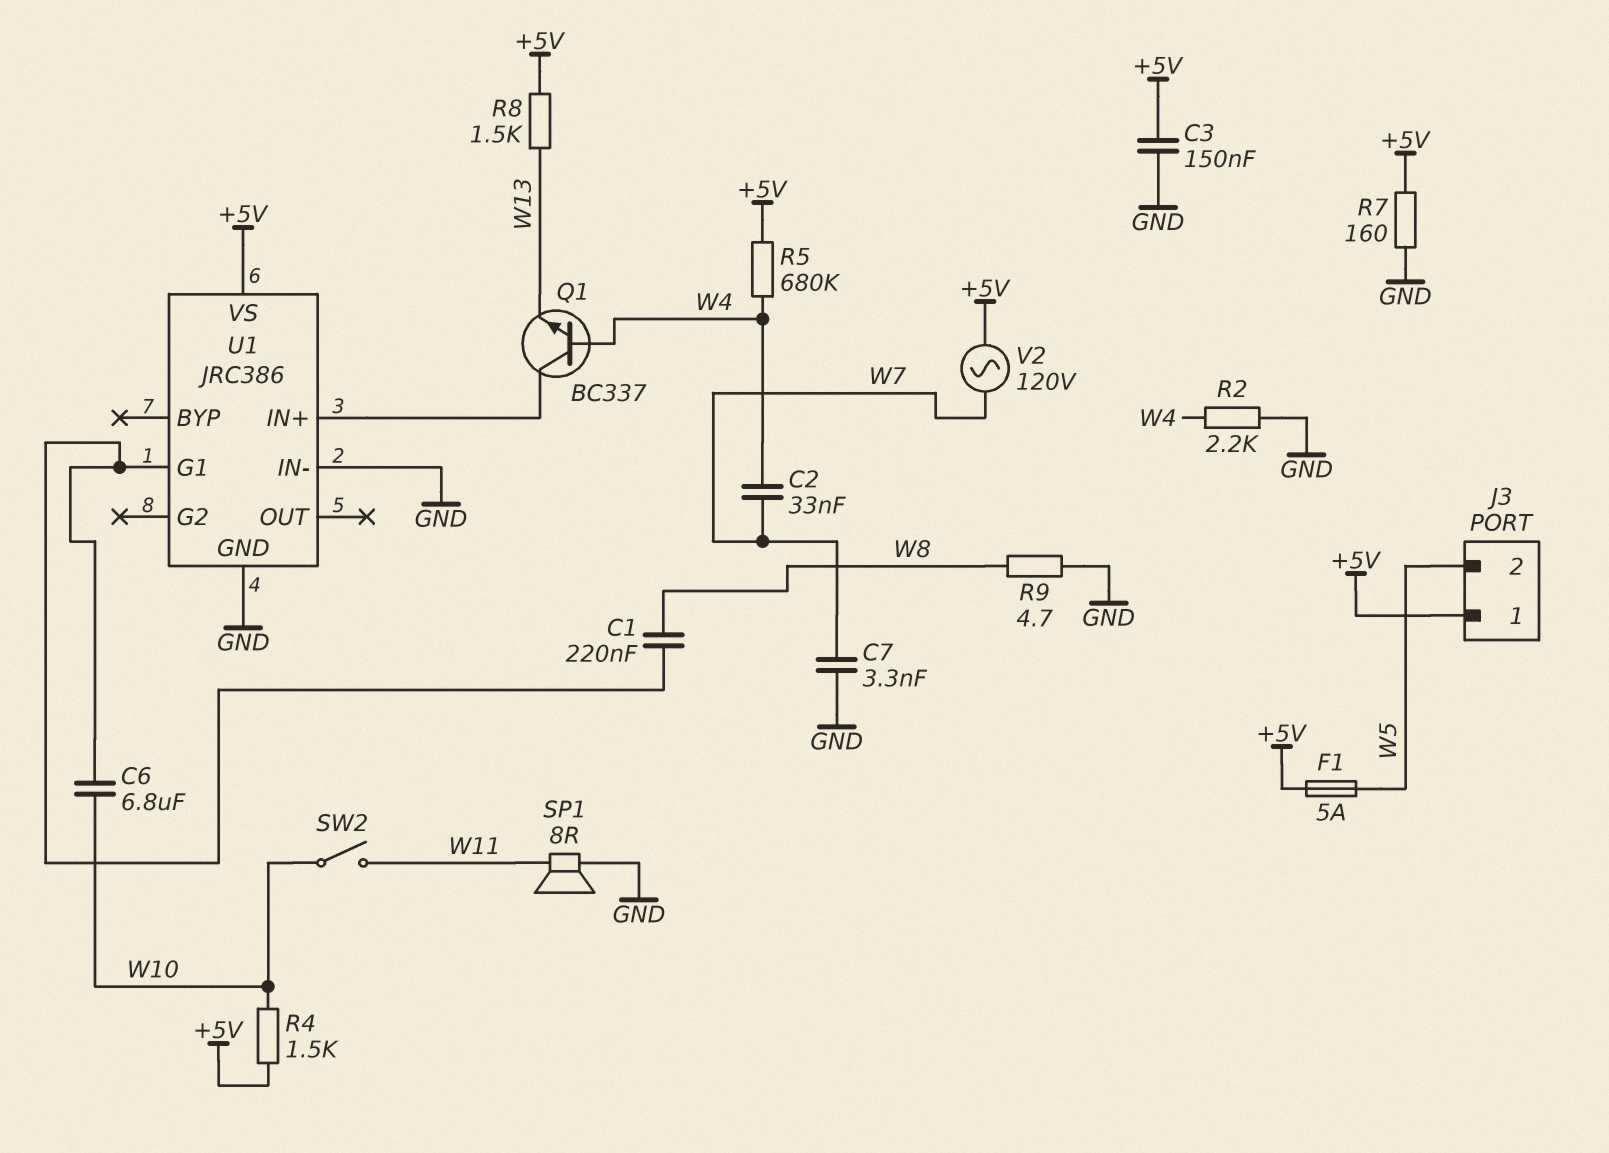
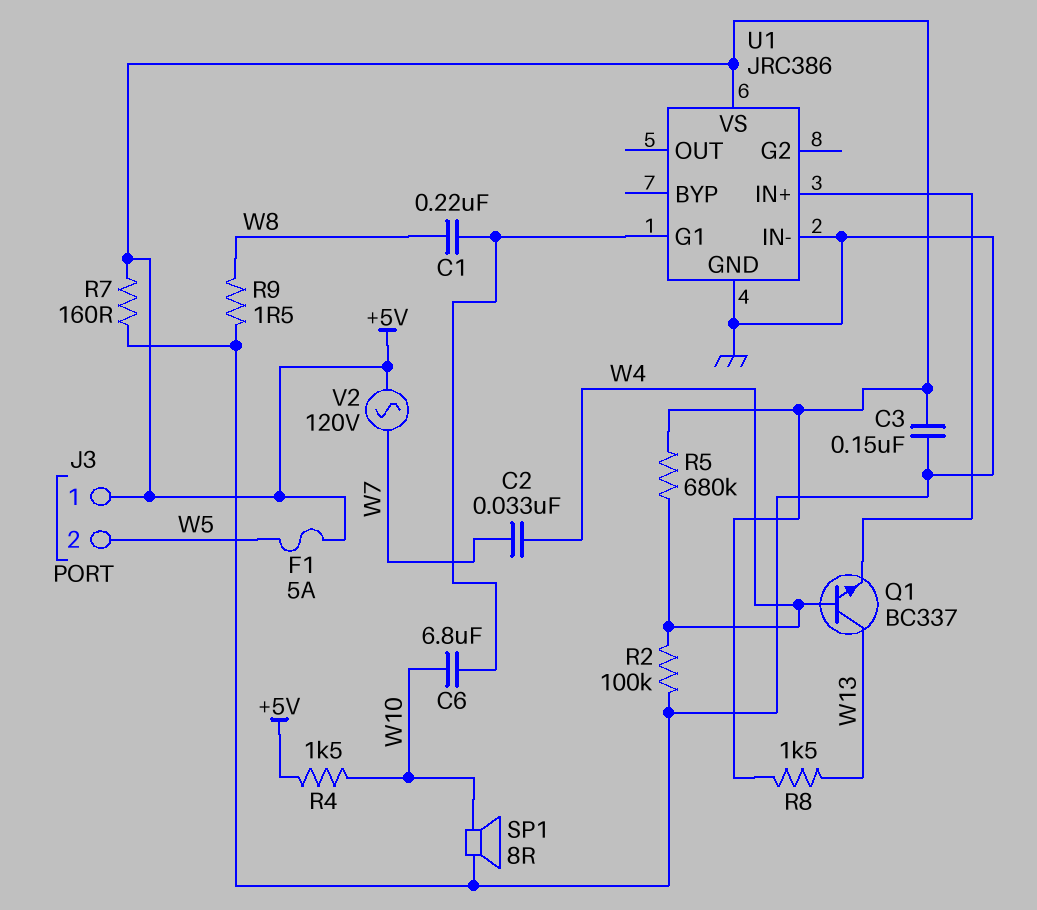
C7: 3.3nF (GND, W7) -> none
Q1: NPN BC337 (B W4, C U1/IN+, E W13) -> NPN BC337 (B W4, C W13, E U1/IN+)
R2: 2.2k (GND, W4) -> 100k (GND, W4)
R9: 4.7 (GND, W8) -> 1.5 (GND, W8)
SP1: speaker 8R (GND, W11) -> speaker 8R (GND, W10)
SW2: switch (W10, W11) -> none

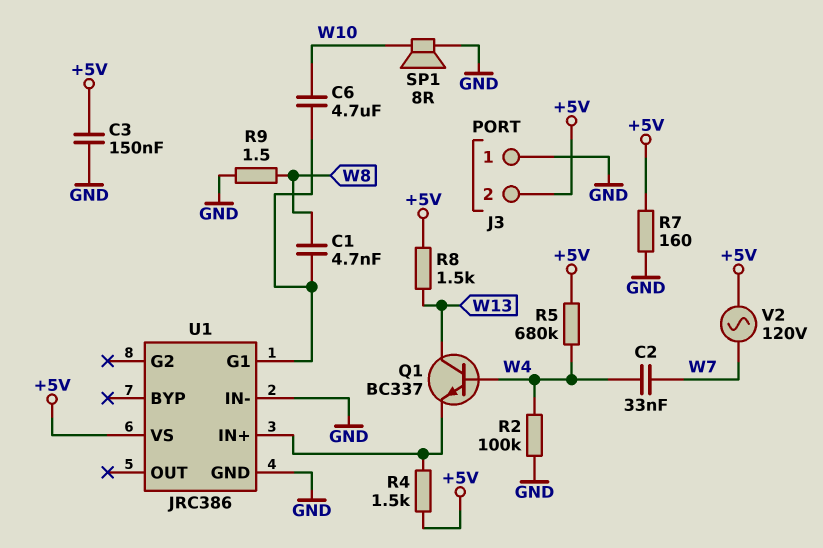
C1: 220nF (U1/G1, W8) -> 4.7nF (U1/G1, W8)
C6: 6.8uF (U1/G1, W10) -> 4.7uF (U1/G1, W10)
F1: 5A (+5V, W5) -> none
J3 pin 1: +5V -> GND
J3 pin 2: W5 -> +5V
R4: 1.5k (+5V, W10) -> 1.5k (+5V, U1/IN+)

